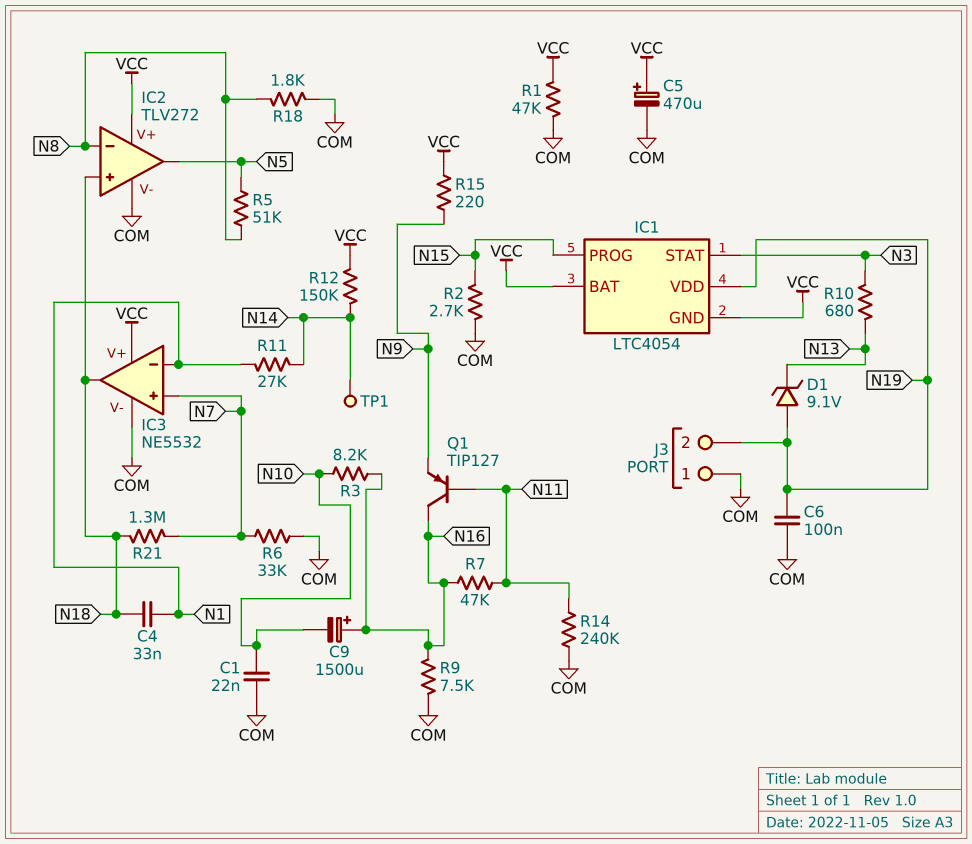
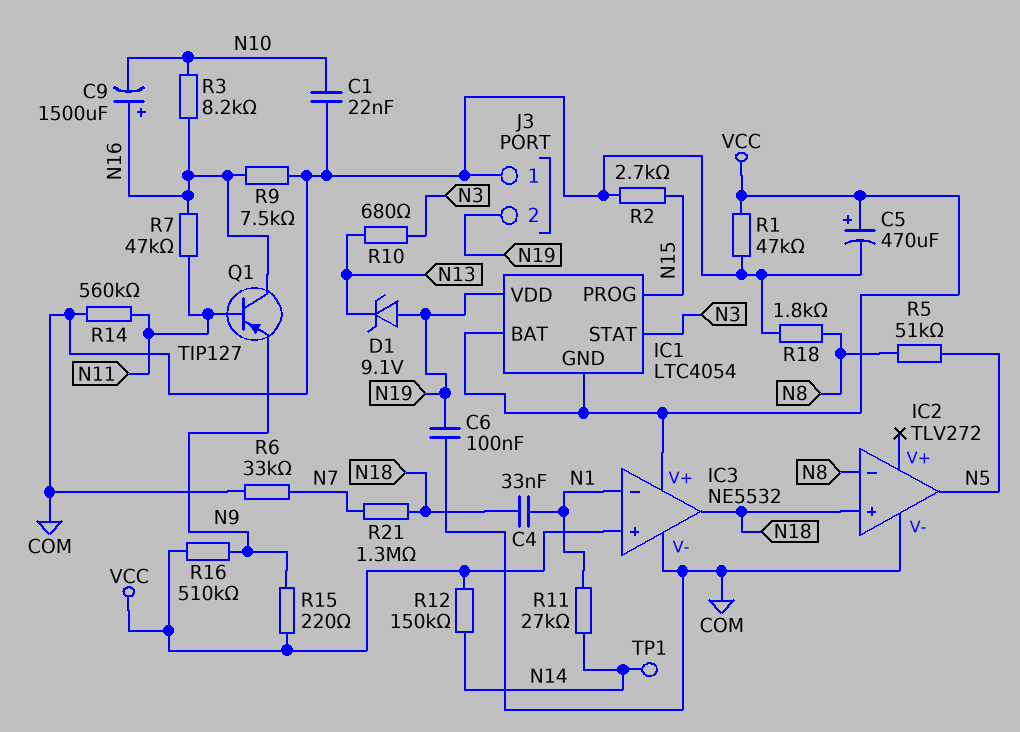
IC2 pin V+: VCC -> none
IC3 pin in+: N7 -> VCC
R14: 240k (COM, N11) -> 560k (COM, N11)
R16: none -> 510k (N9, VCC)

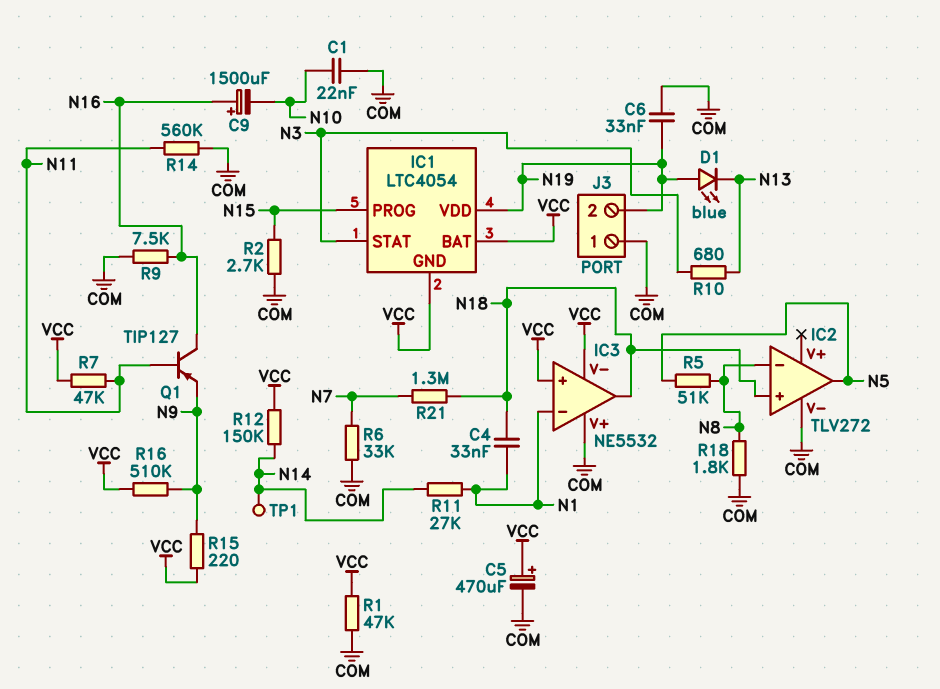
C6: 100nF (COM, N19) -> 33nF (COM, N19)
D1: zener 9.1V (A N19, K N13) -> LED blue (A N19, K N13)
IC3 pin V+: VCC -> COM
IC3 pin V-: COM -> VCC
R3: 8.2k (N10, N16) -> none
R7: 47k (N11, N16) -> 47k (N11, VCC)

